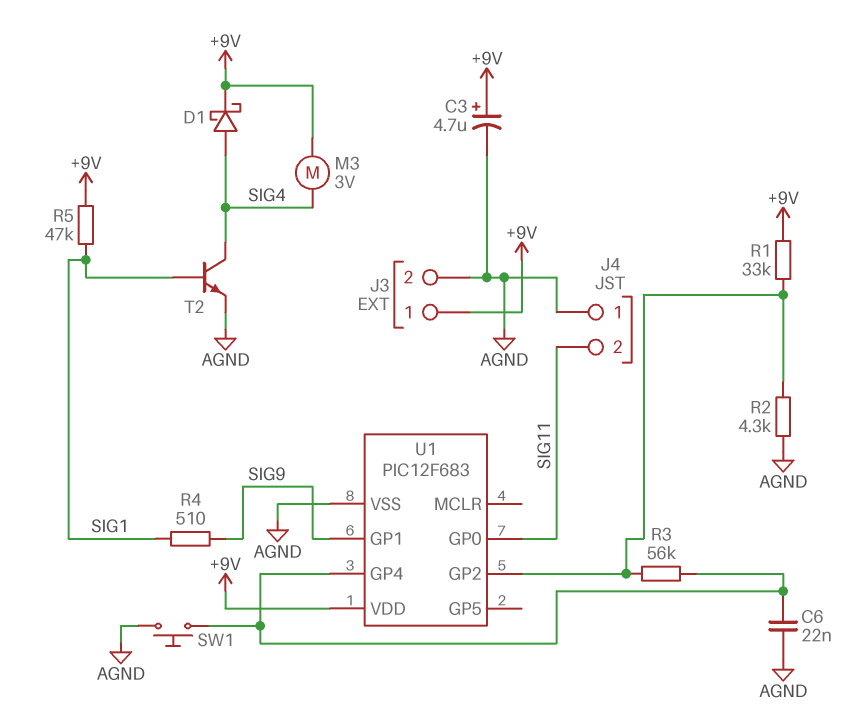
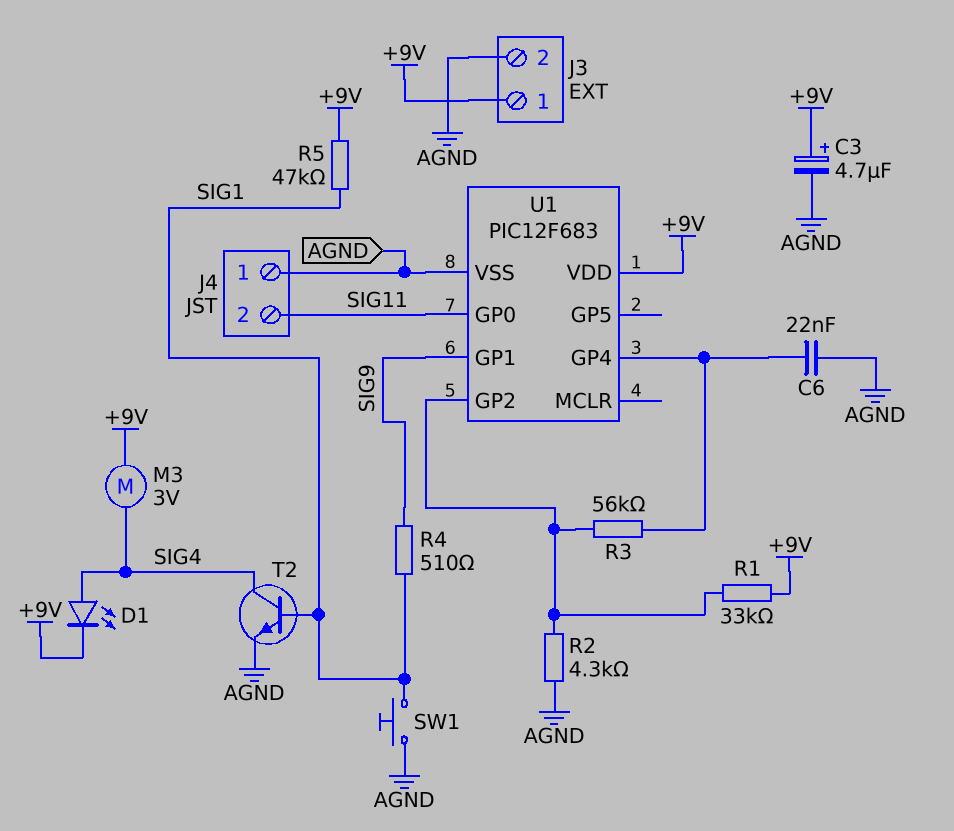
D1: schottky (A SIG4, K +9V) -> LED (A SIG4, K +9V)
SW1: button (AGND, U1/GP4) -> button (AGND, SIG1)

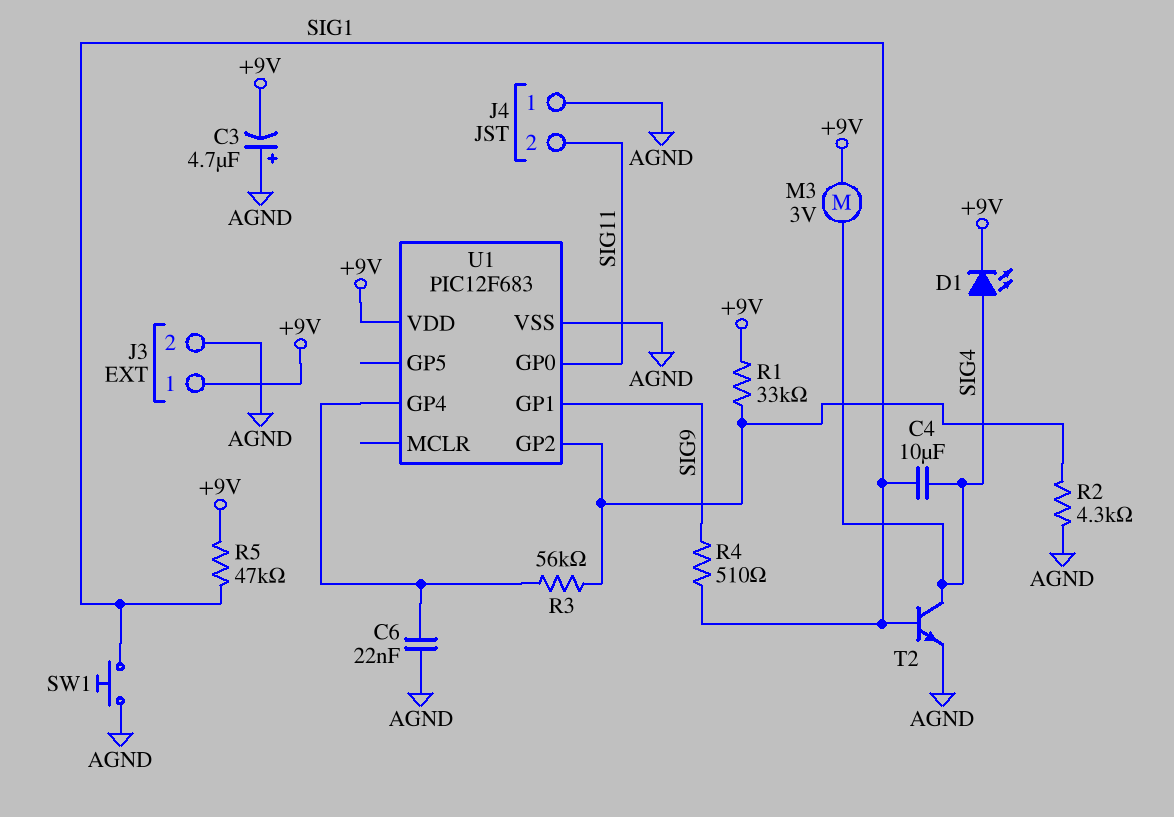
C3: 4.7uF (plus +9V, minus AGND) -> 4.7uF (plus AGND, minus +9V)
C4: none -> 10uF (SIG1, SIG4)

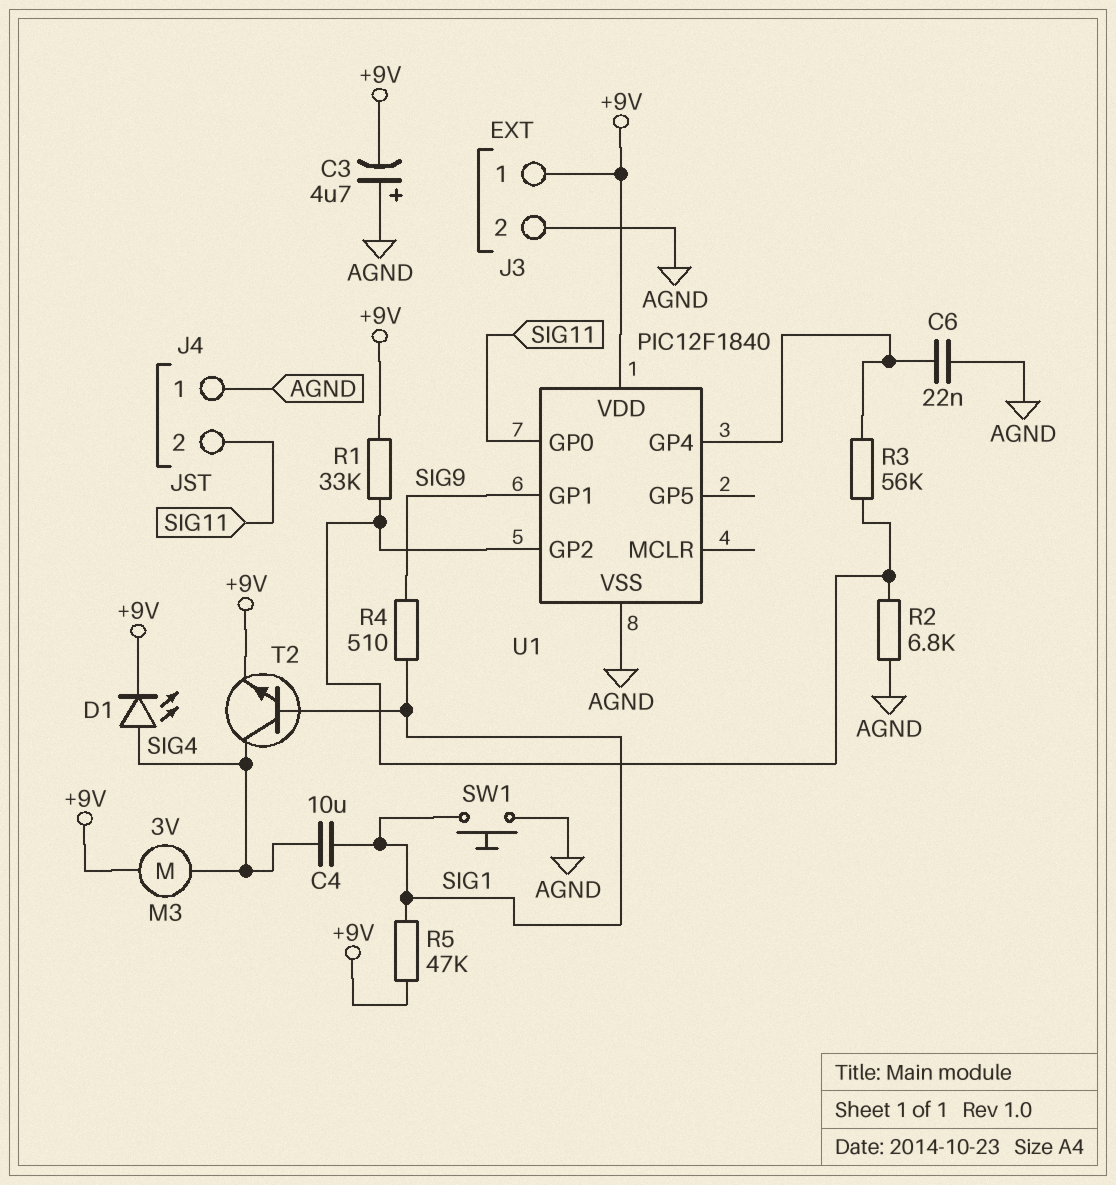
R2: 4.3k (AGND, U1/GP2) -> 6.8k (AGND, U1/GP2)
T2: NPN (B SIG1, C SIG4, E AGND) -> NPN (B SIG1, C SIG4, E +9V)
U1: PIC12F683 -> PIC12F1840

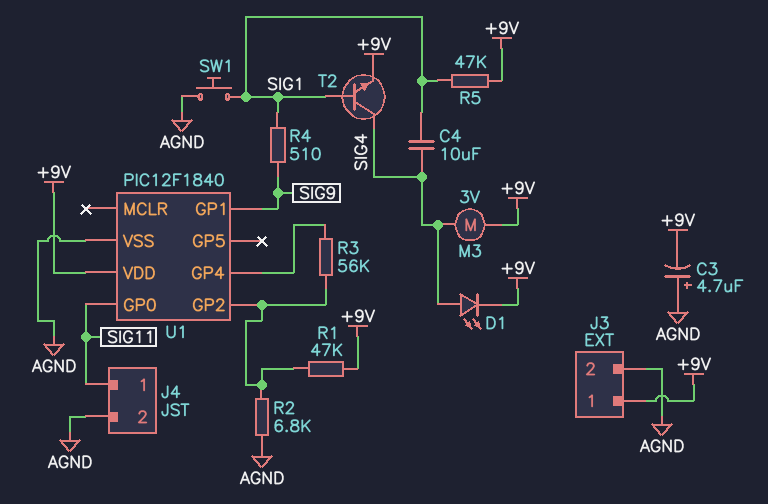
C6: 22nF (AGND, U1/GP4) -> none
J4 pin 1: AGND -> SIG11
J4 pin 2: SIG11 -> AGND
R1: 33k (+9V, U1/GP2) -> 47k (+9V, U1/GP2)

